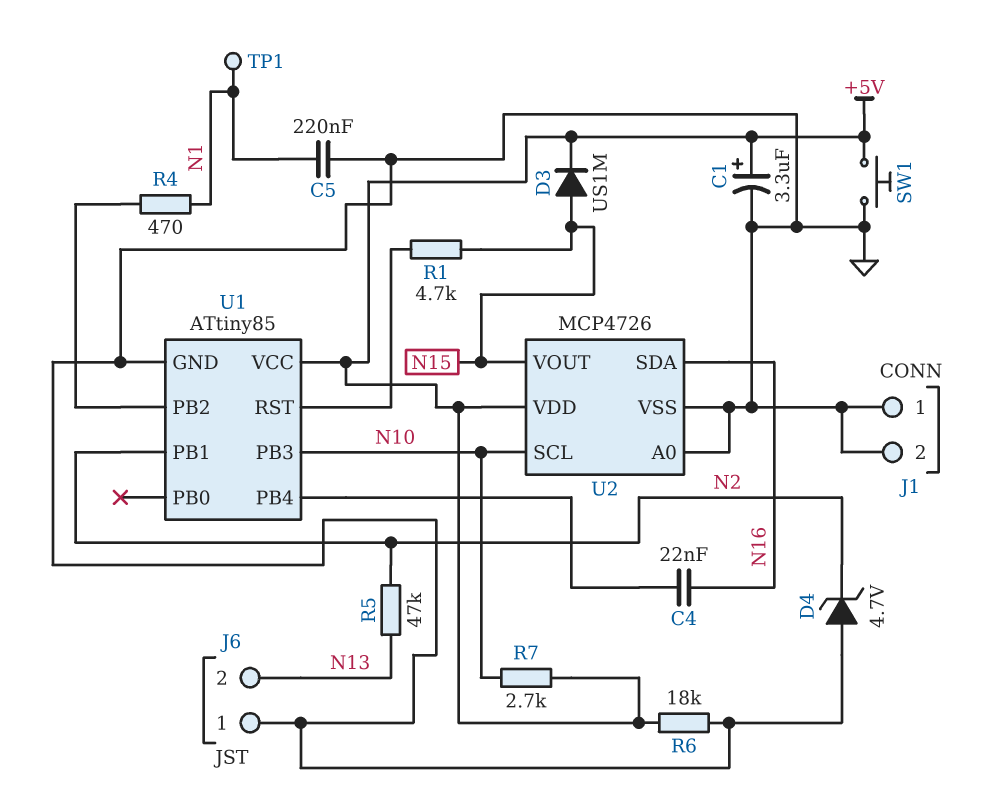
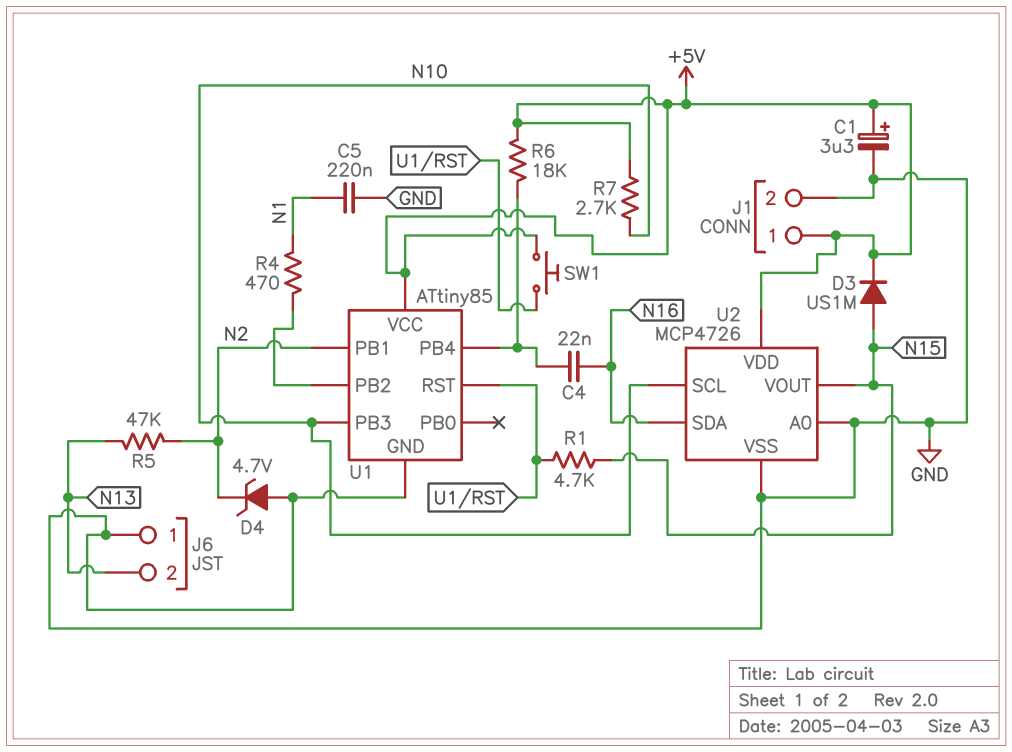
J1 pin 1: GND -> +5V
R6: 18k (+5V, GND) -> 18k (+5V, U1/PB4)
SW1: button (+5V, GND) -> button (+5V, U1/RST)
TP1: test point (N1) -> none

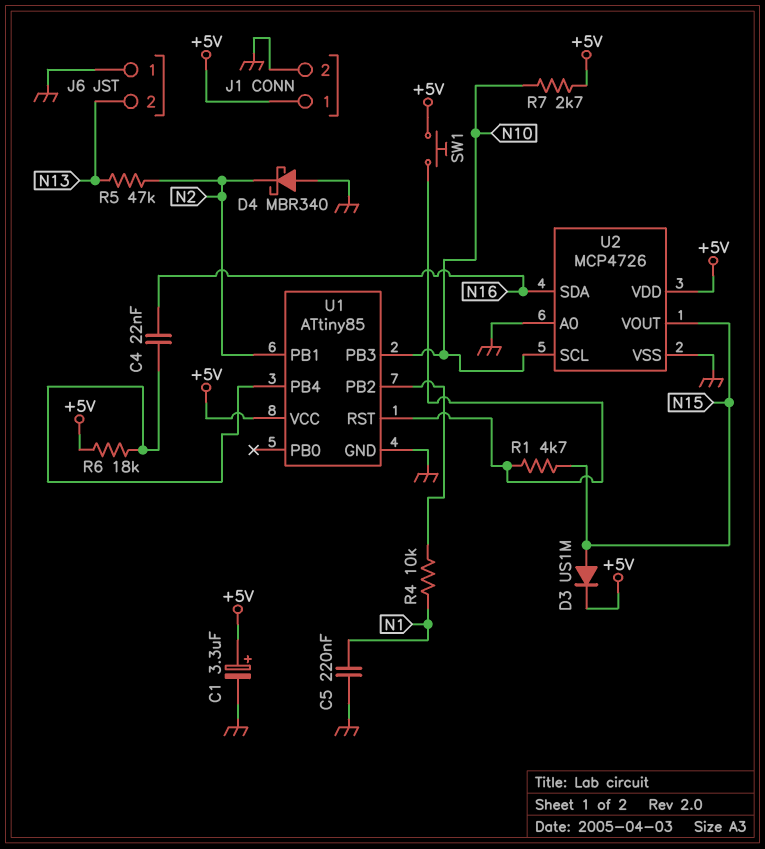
D4: zener 4.7V (A GND, K N2) -> schottky MBR340 (A GND, K N2)
R4: 470 (N1, U1/PB2) -> 10k (N1, U1/PB2)

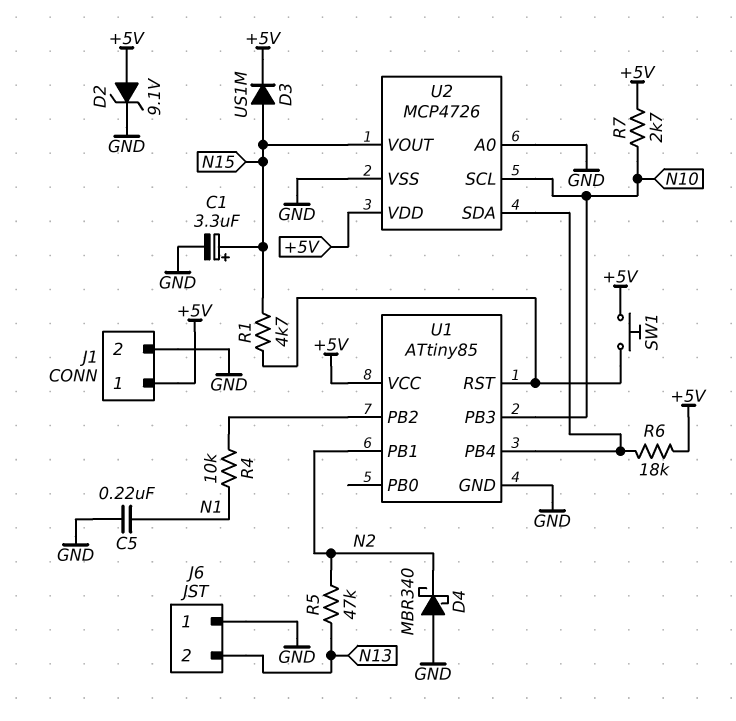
C1: 3.3uF (plus +5V, minus GND) -> 3.3uF (plus N15, minus GND)
C4: 22nF (N16, U1/PB4) -> none
D2: none -> zener 9.1V (A +5V, K GND)
U2 pin SDA: N16 -> U1/PB4

